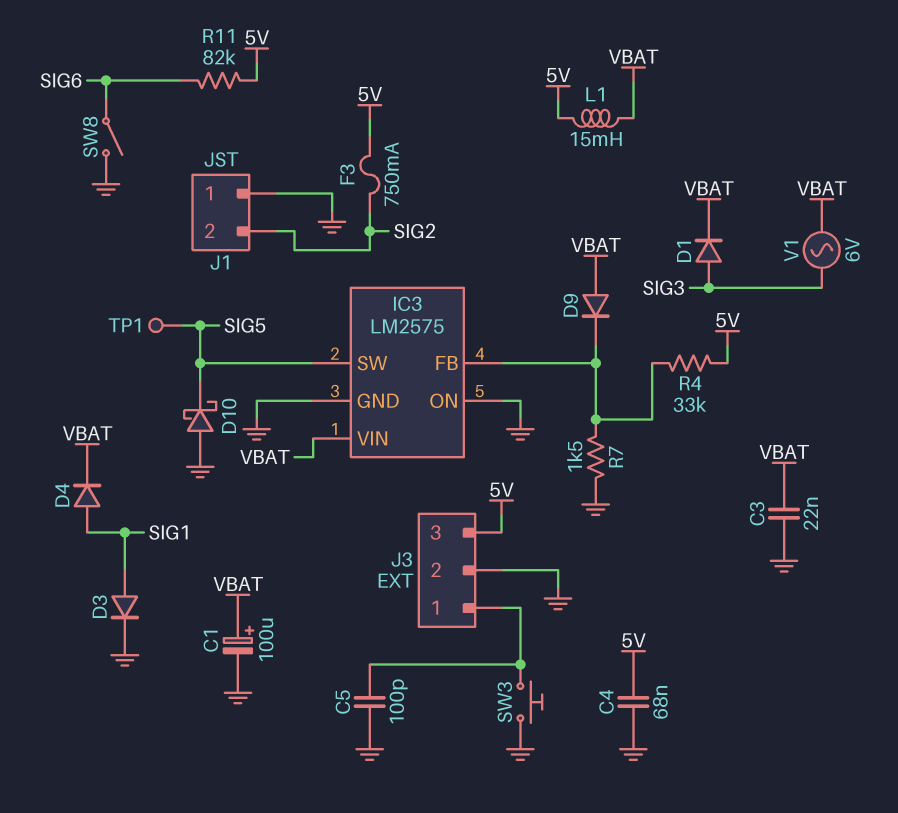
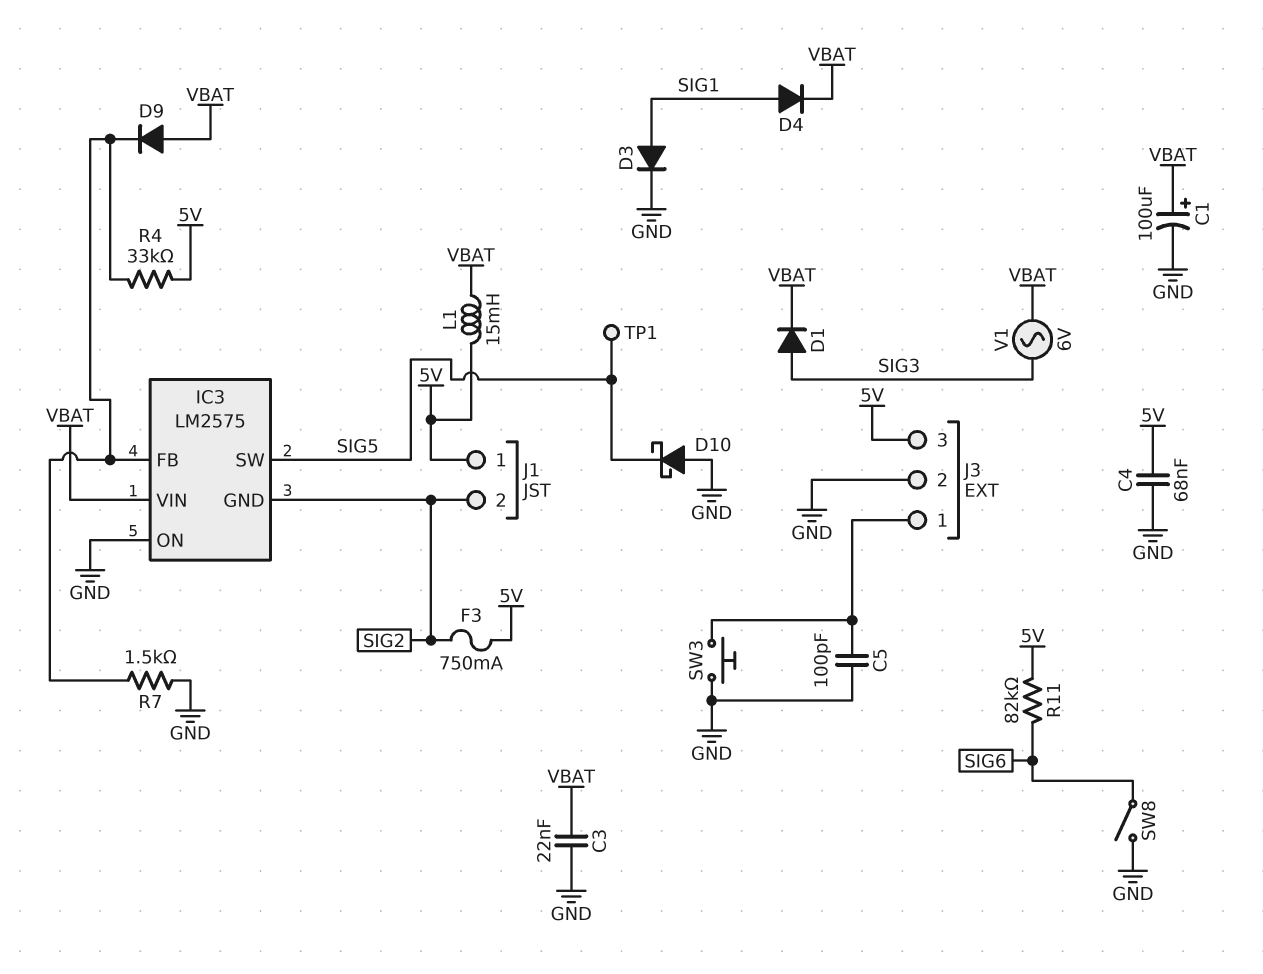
IC3 pin GND: GND -> SIG2
J1 pin 1: GND -> 5V

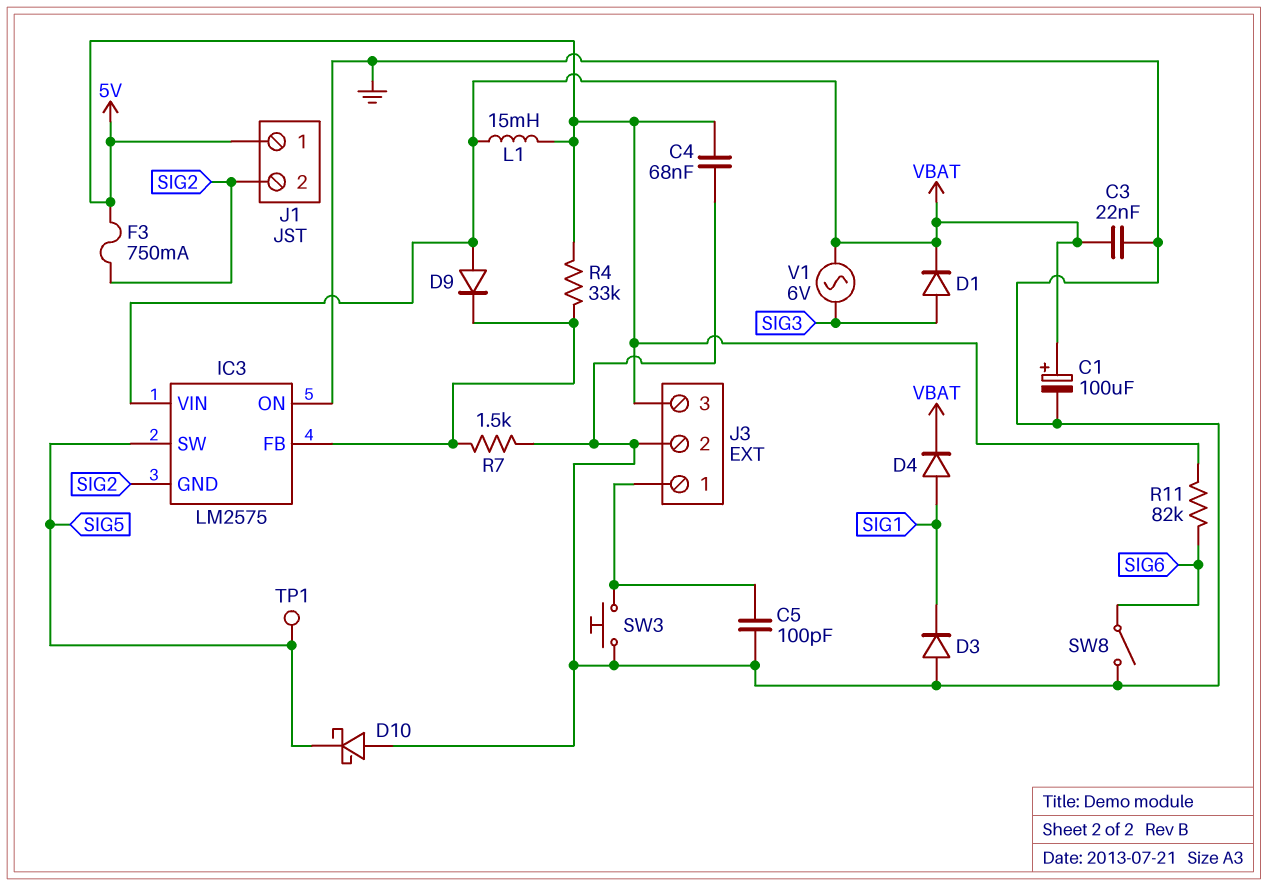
D3: diode (A SIG1, K GND) -> diode (A GND, K SIG1)

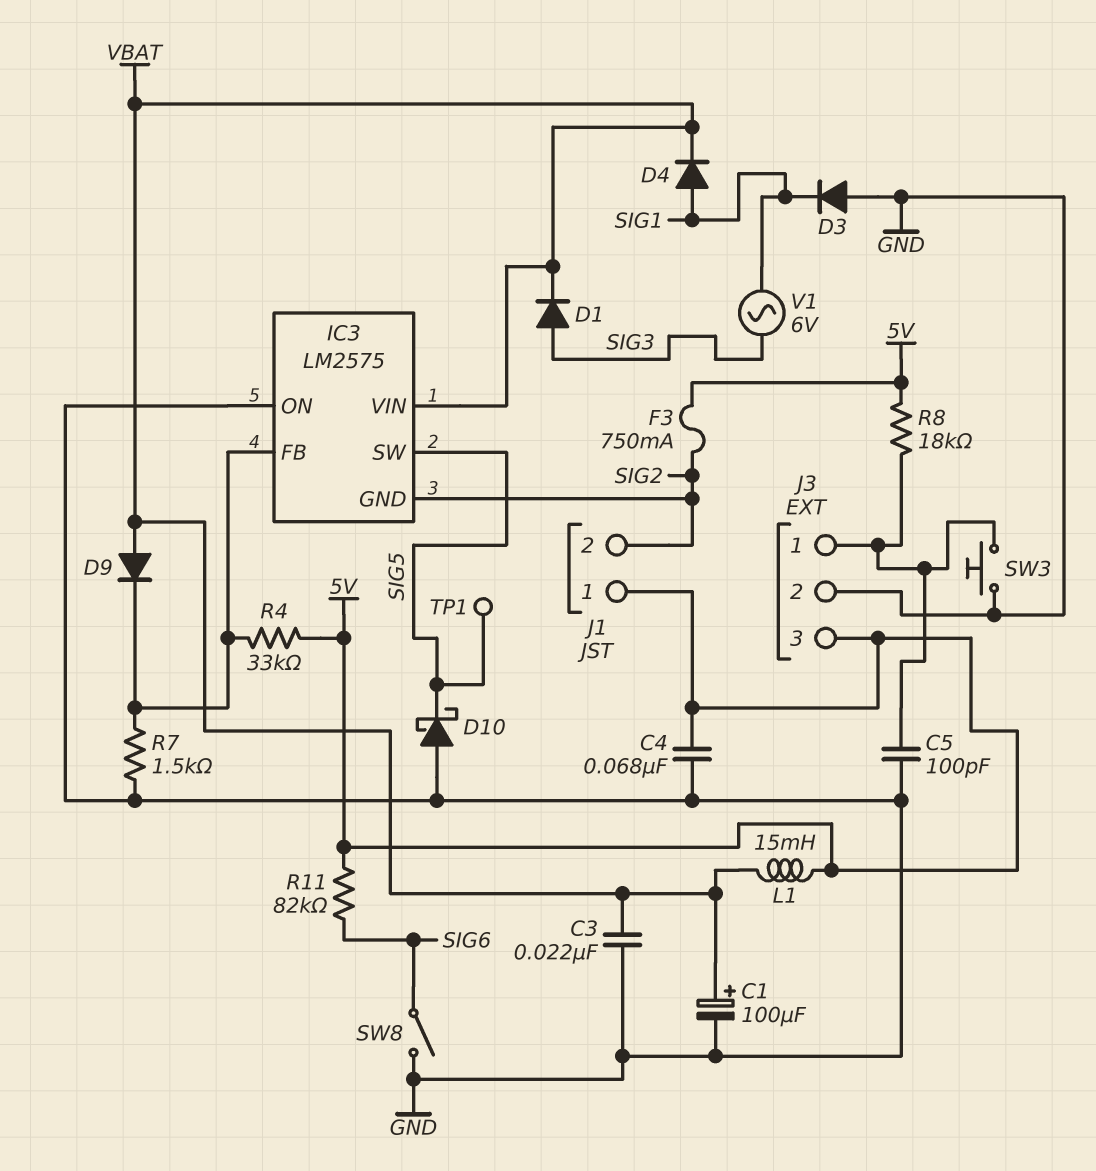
R8: none -> 18k (5V, J3/1)
V1: AC 6V (SIG3, VBAT) -> AC 6V (SIG1, SIG3)

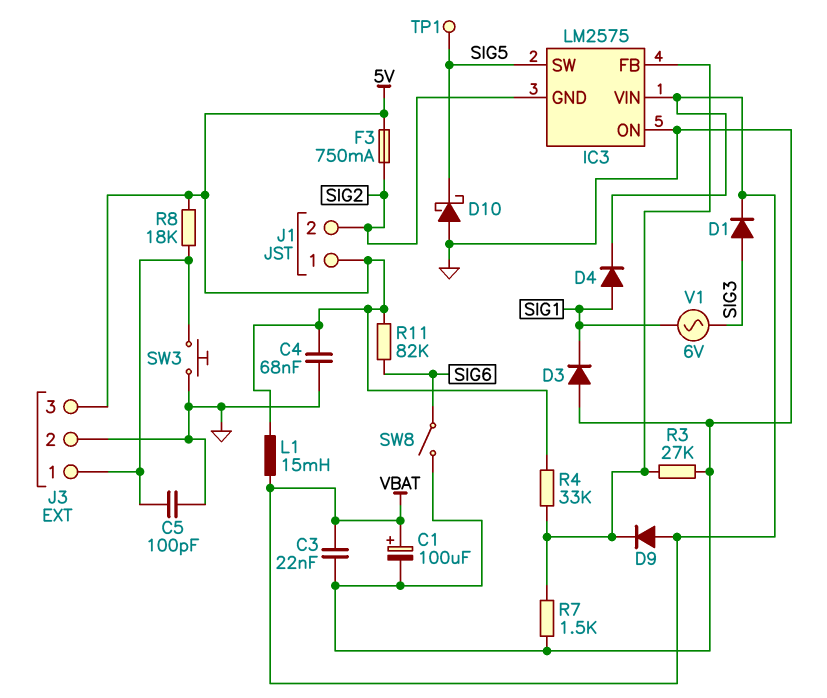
R3: none -> 27k (GND, IC3/FB)

